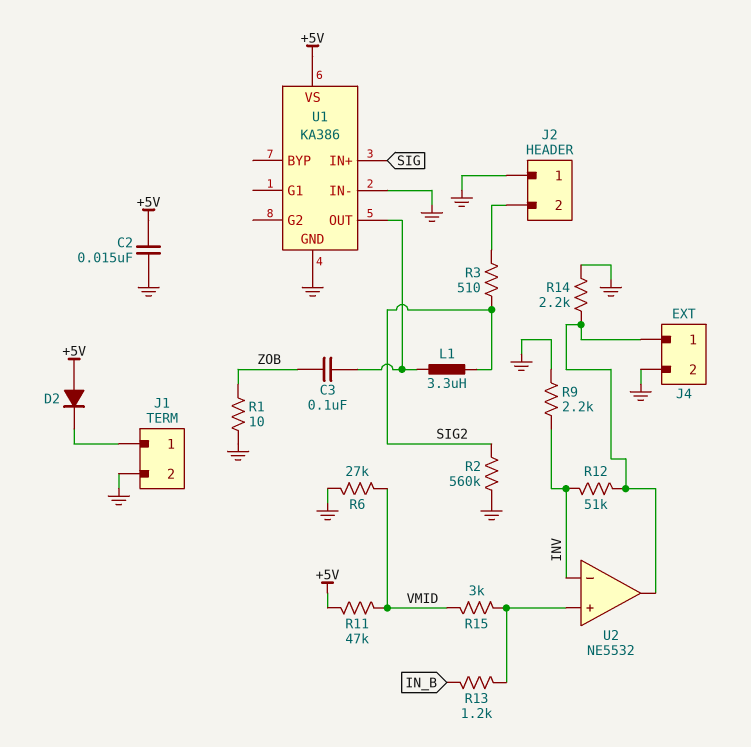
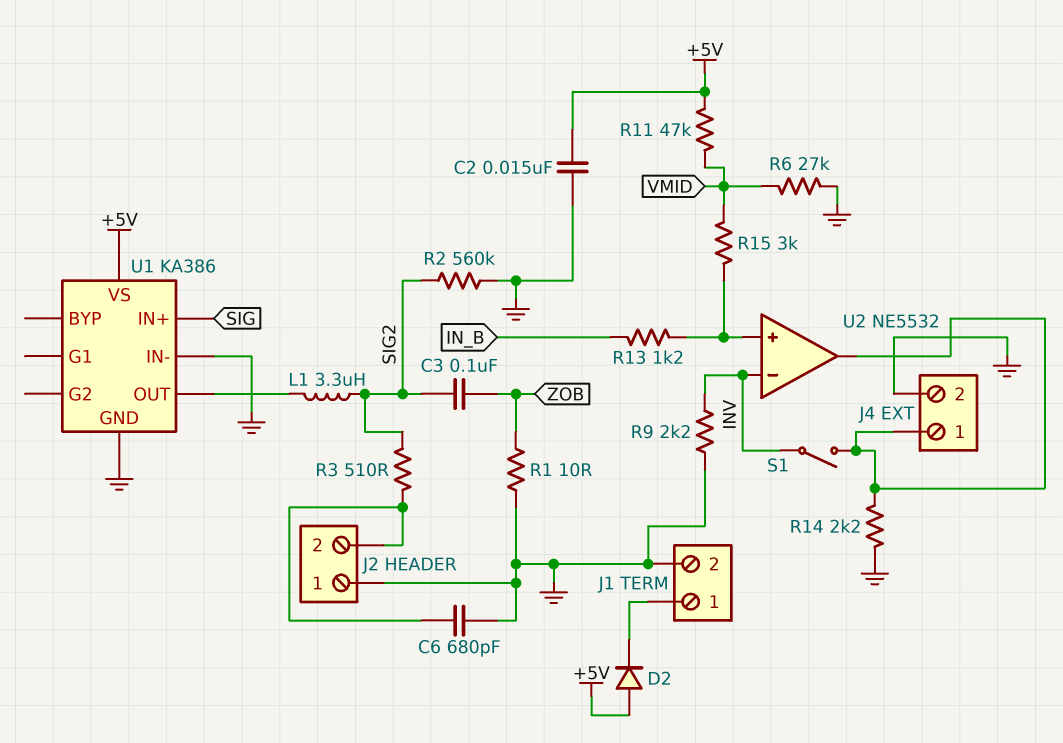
C3: 100nF (U1/OUT, ZOB) -> 100nF (SIG2, ZOB)
C6: none -> 680pF (GND, J2/2)
R12: 51k (INV, J4/1) -> none
S1: none -> switch (INV, J4/1)

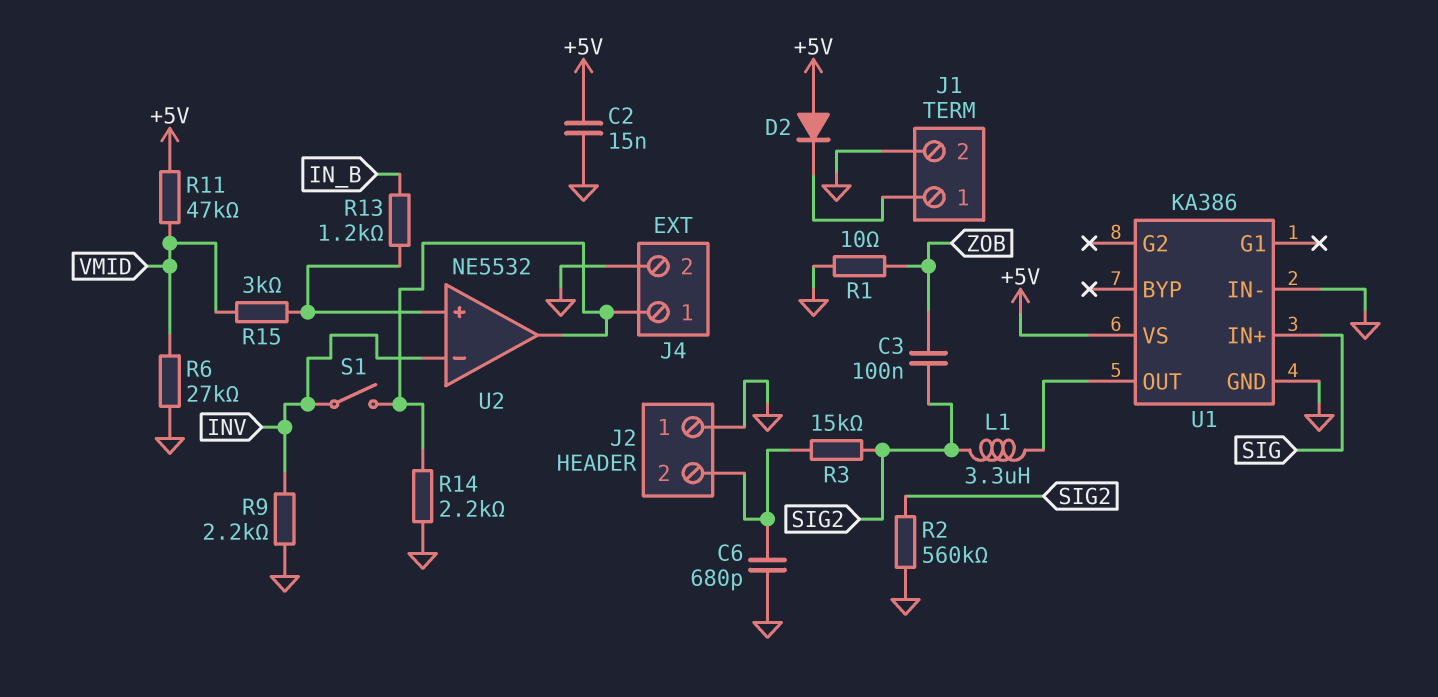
R3: 510 (J2/2, SIG2) -> 15k (J2/2, SIG2)

